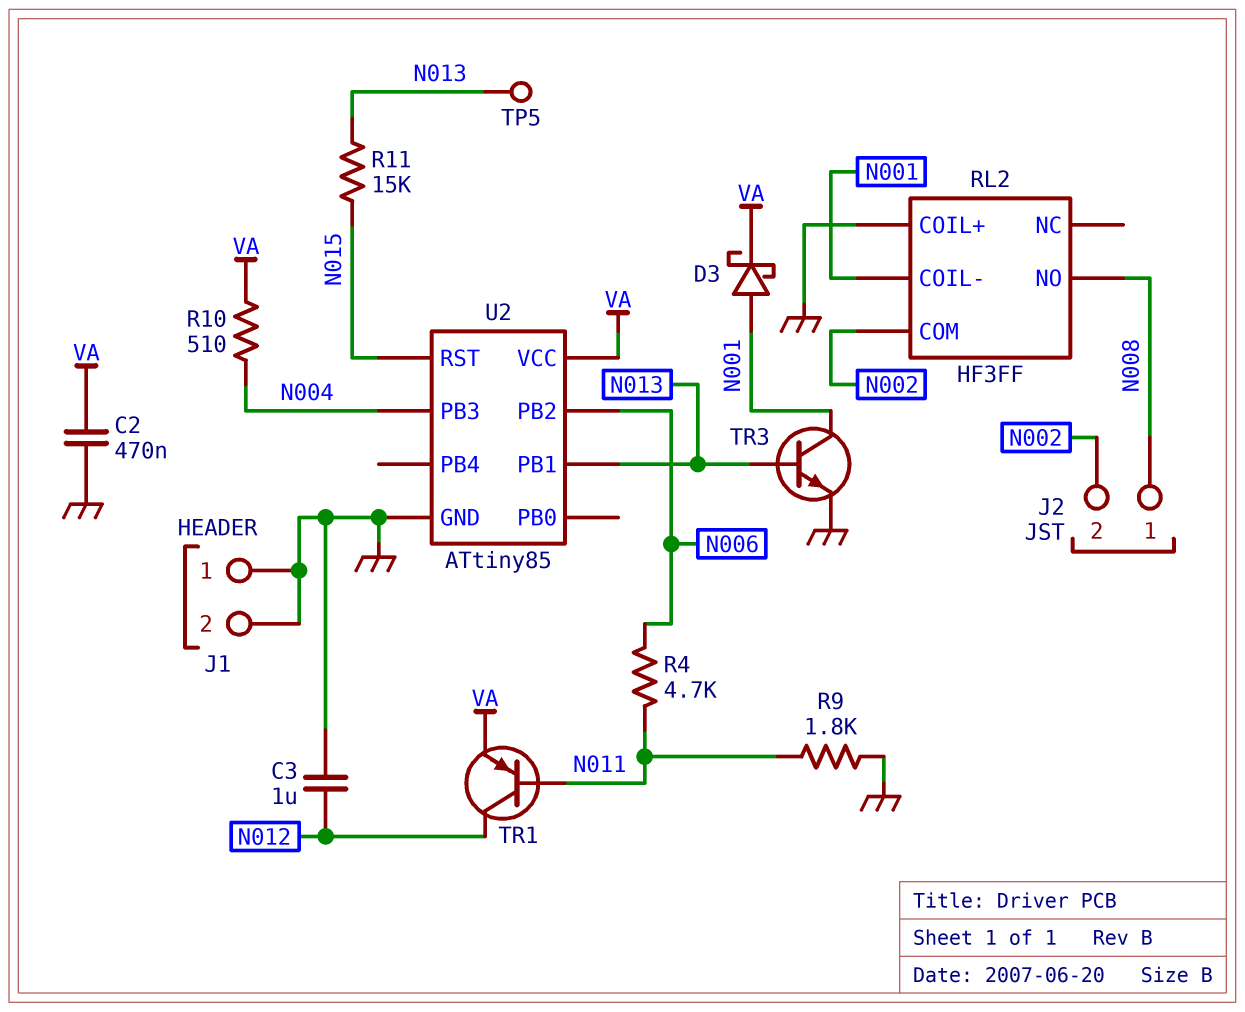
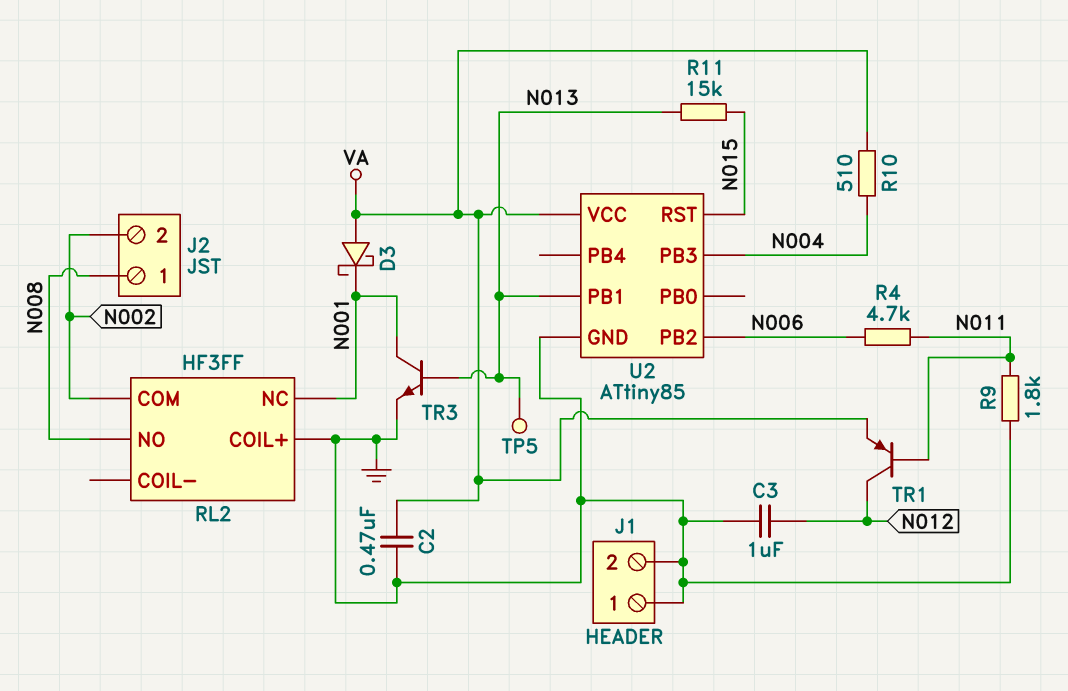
D3: schottky (A N001, K VA) -> schottky (A VA, K N001)
RL2 pin COIL-: N001 -> none
RL2 pin NC: none -> N001

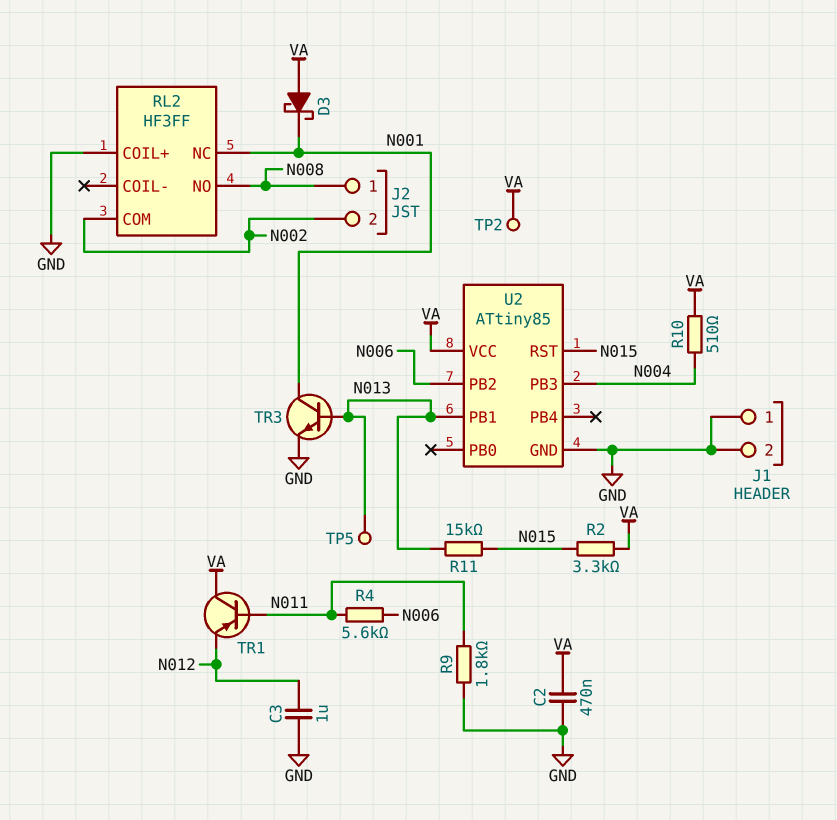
R2: none -> 3.3k (N015, VA)
R4: 4.7k (N006, N011) -> 5.6k (N006, N011)
TP2: none -> test point (VA)
TR1: PNP (B N011, C N012, E VA) -> PNP (B N011, C VA, E N012)

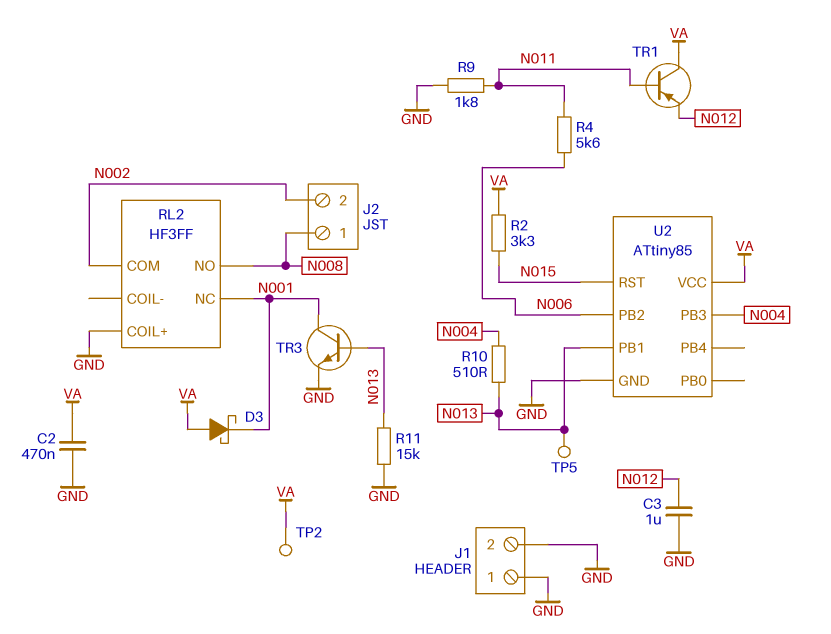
R10: 510 (N004, VA) -> 510 (N004, N013)
R11: 15k (N013, N015) -> 15k (GND, N013)

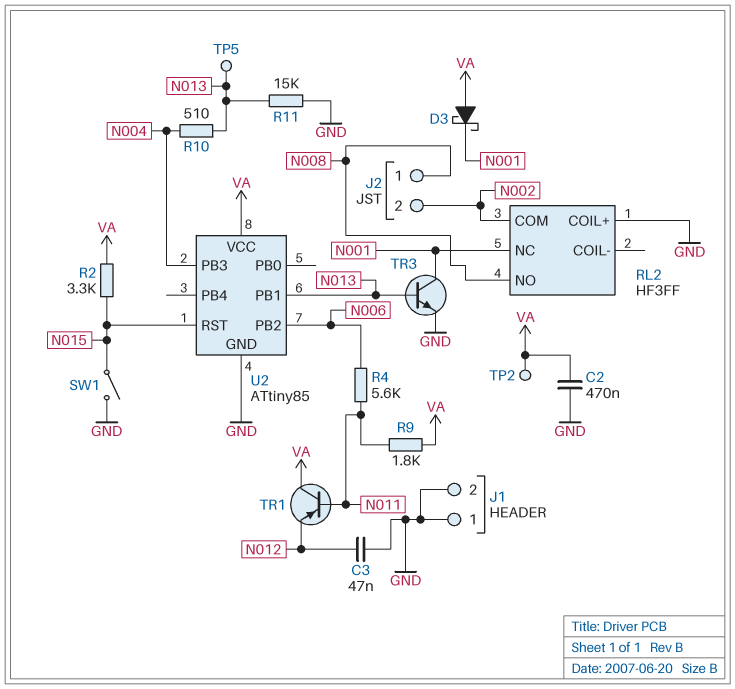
C3: 1uF (GND, N012) -> 47nF (GND, N012)
R9: 1.8k (GND, N011) -> 1.8k (N011, VA)
SW1: none -> switch (GND, N015)

